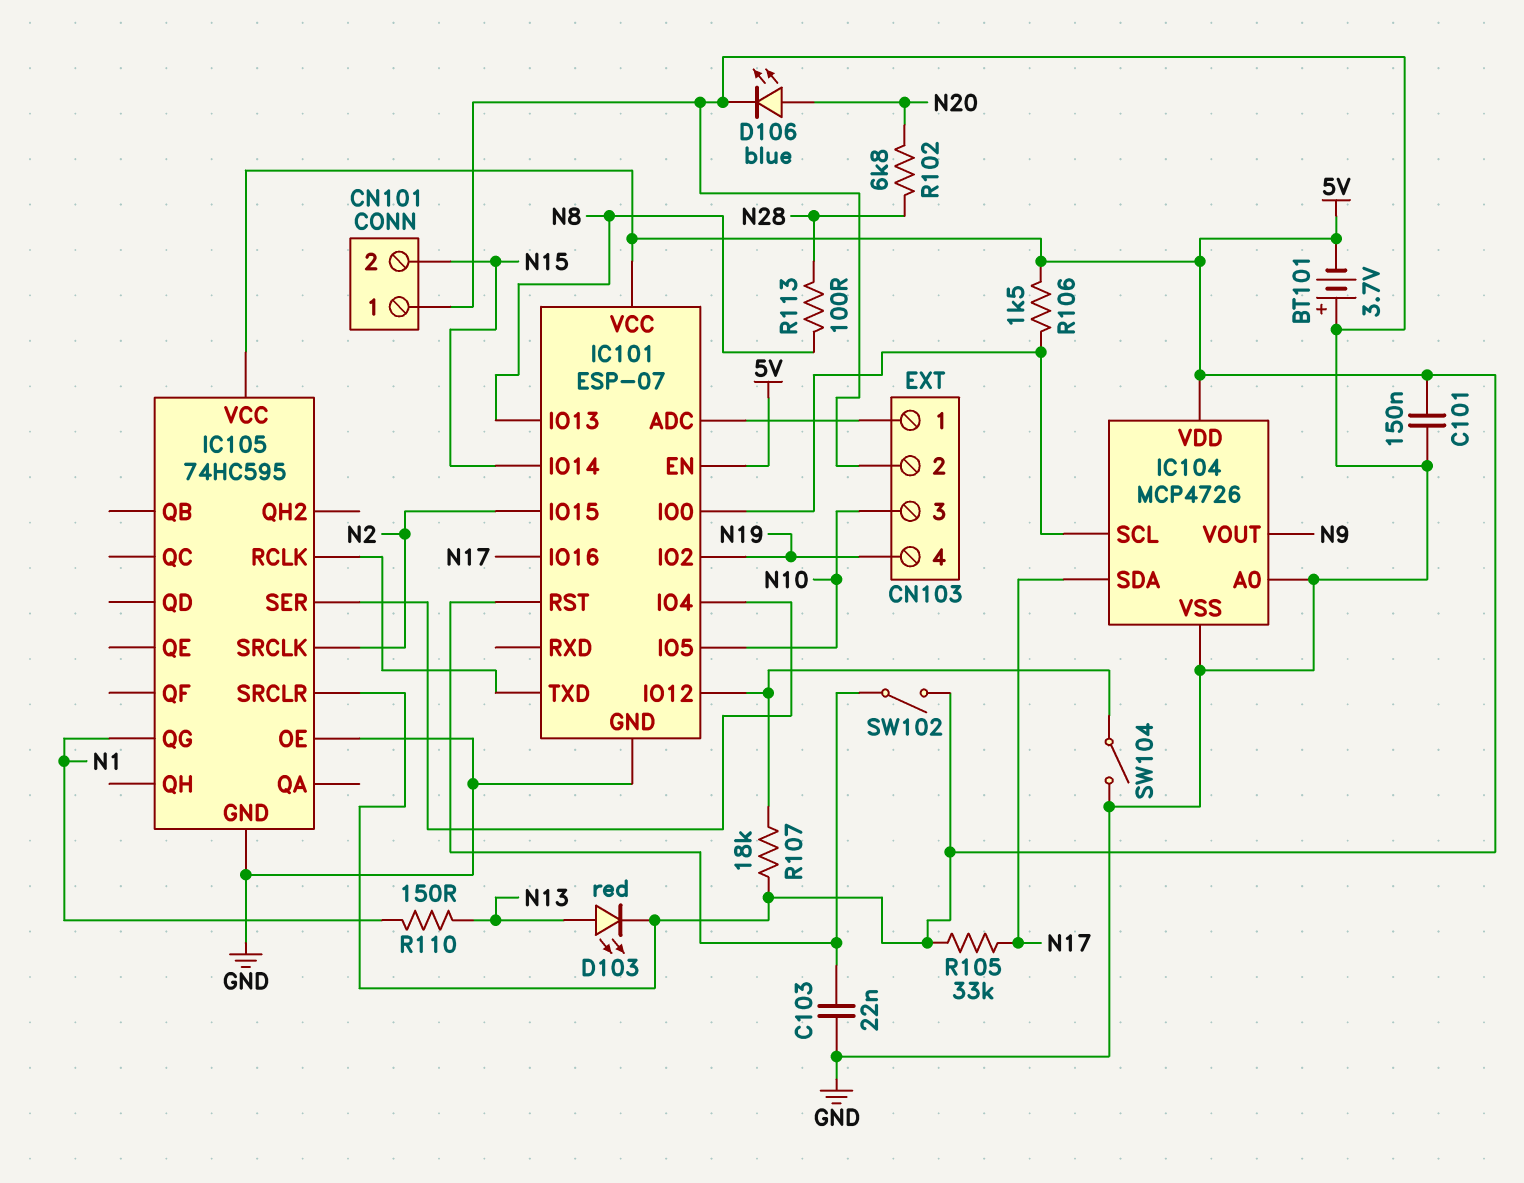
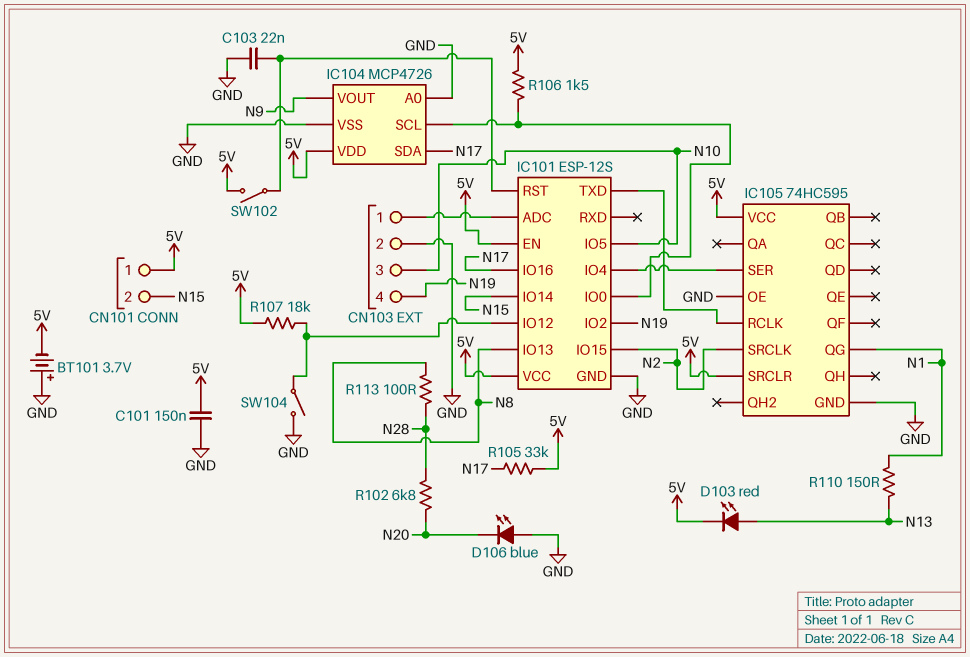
CN101 pin 1: GND -> 5V
D106: LED blue (A N20, K GND) -> LED blue (A GND, K N20)
IC101: ESP-07 -> ESP-12S

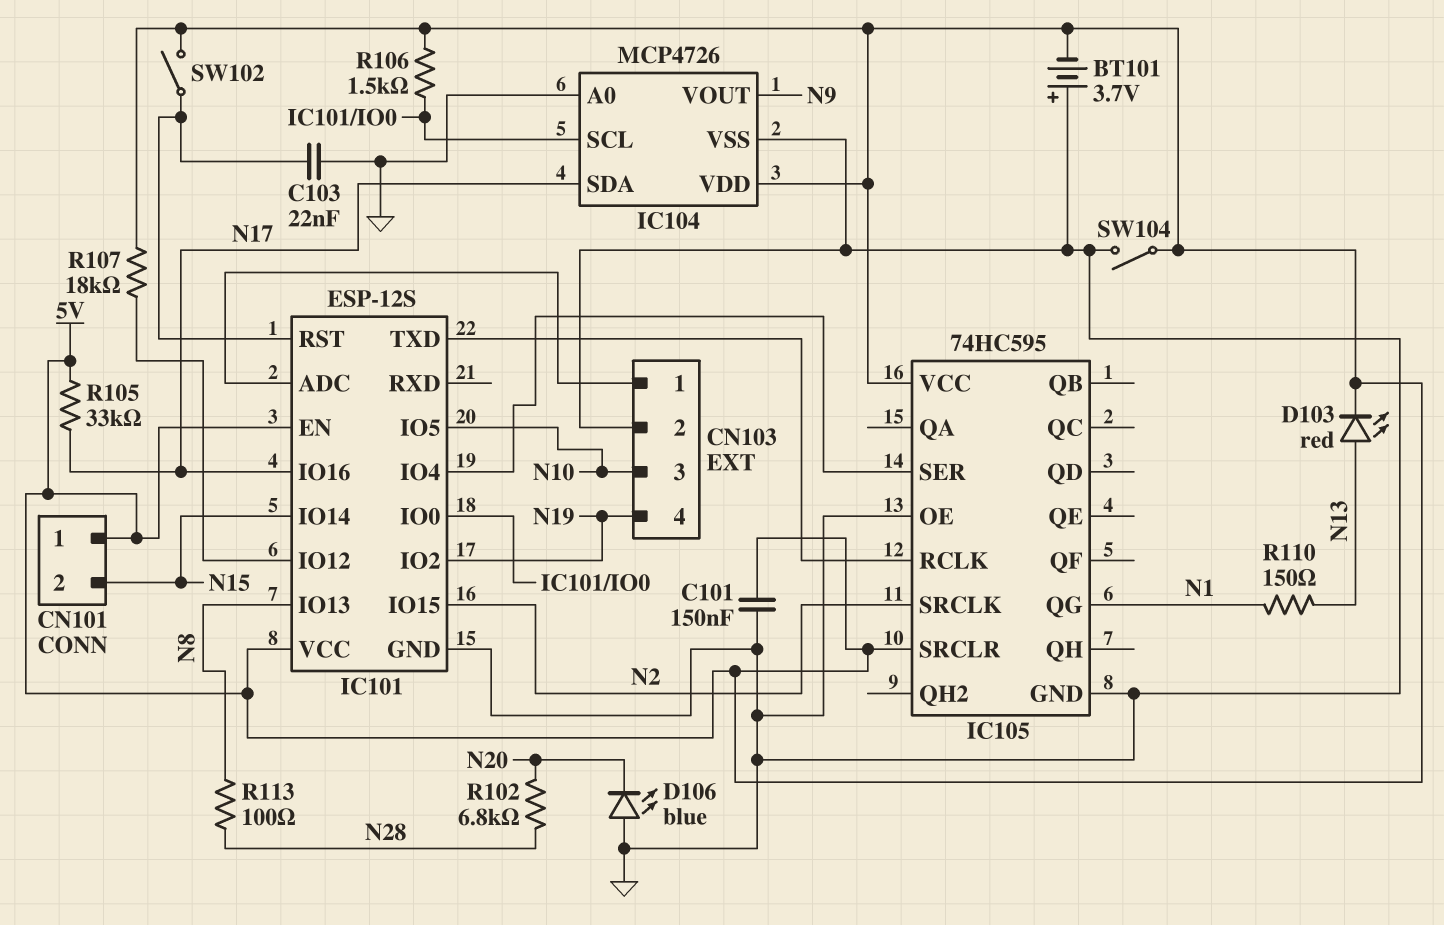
SW104: switch (GND, IC101/IO12) -> switch (5V, GND)

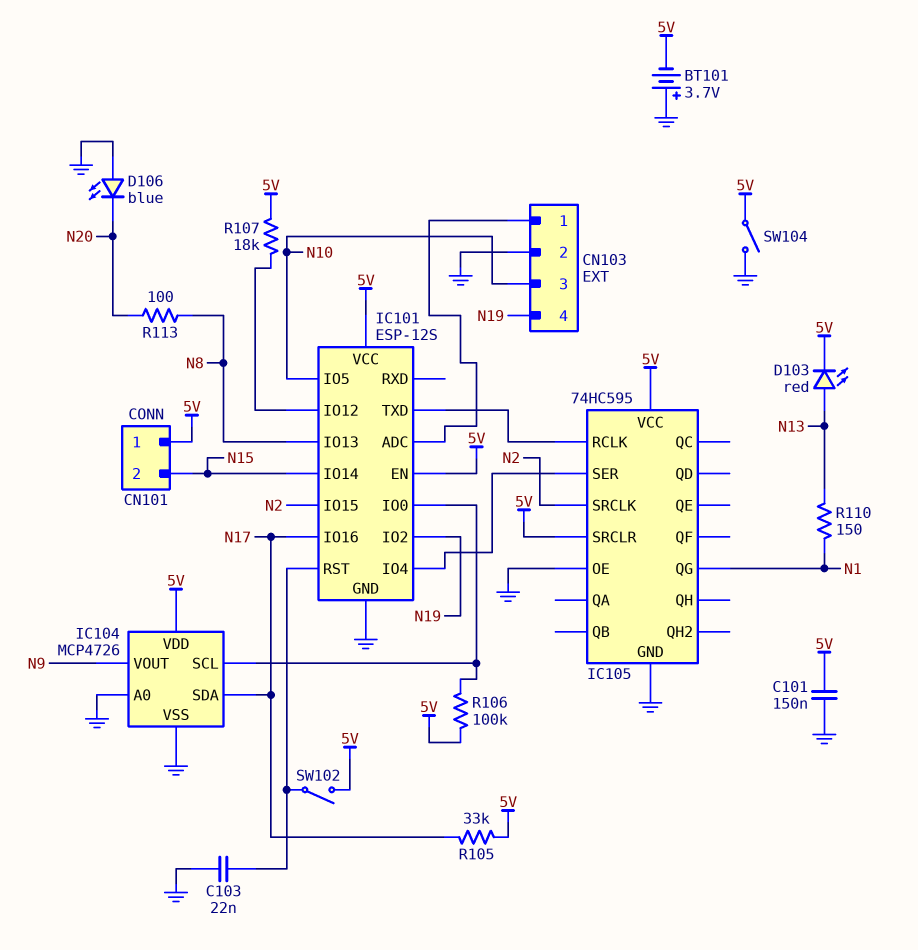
R102: 6.8k (N20, N28) -> none
R106: 1.5k (5V, IC101/IO0) -> 100k (5V, IC101/IO0)
R113: 100 (N8, N28) -> 100 (N8, N20)

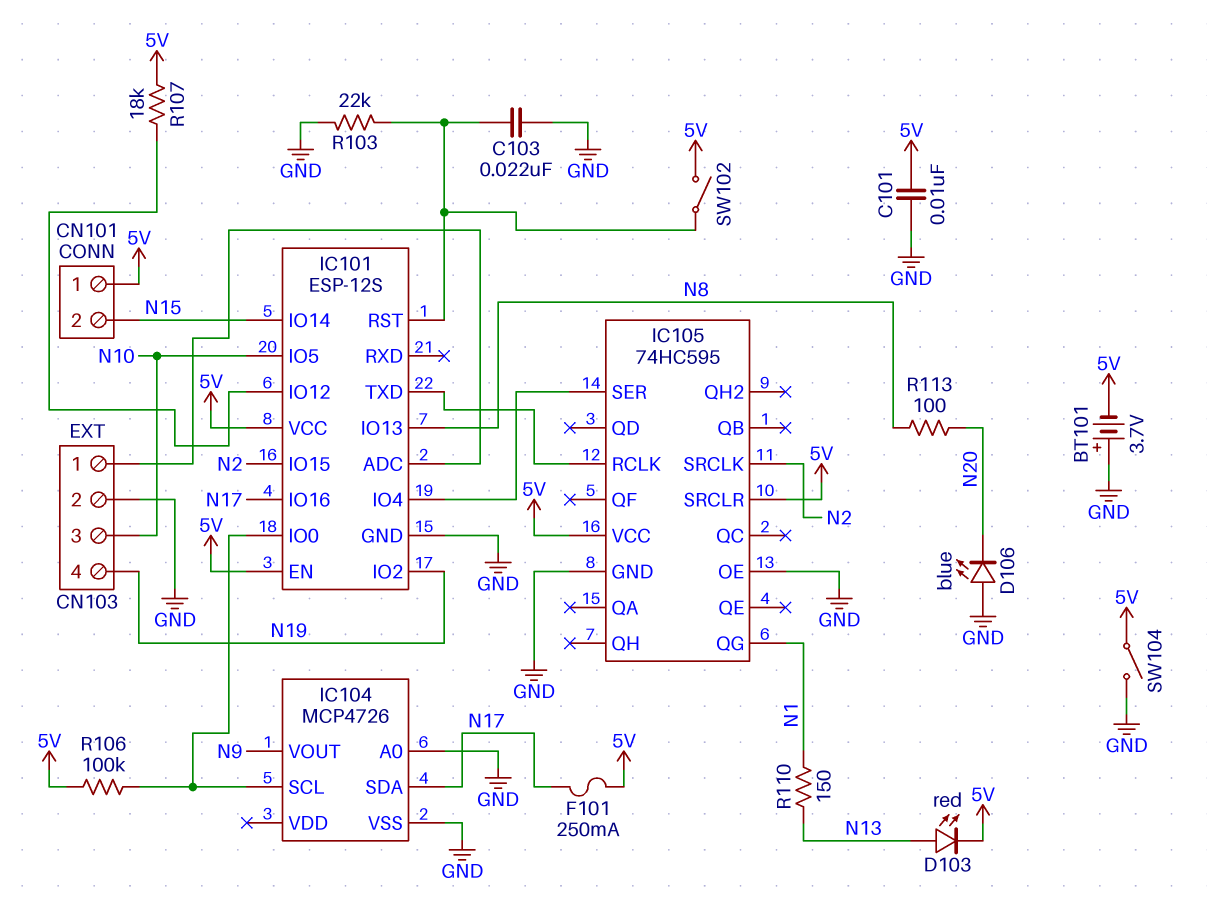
C101: 150nF (5V, GND) -> 10nF (5V, GND)
F101: none -> 250mA (5V, N17)
IC104 pin VDD: 5V -> none
R103: none -> 22k (GND, IC101/RST)
R105: 33k (5V, N17) -> none

